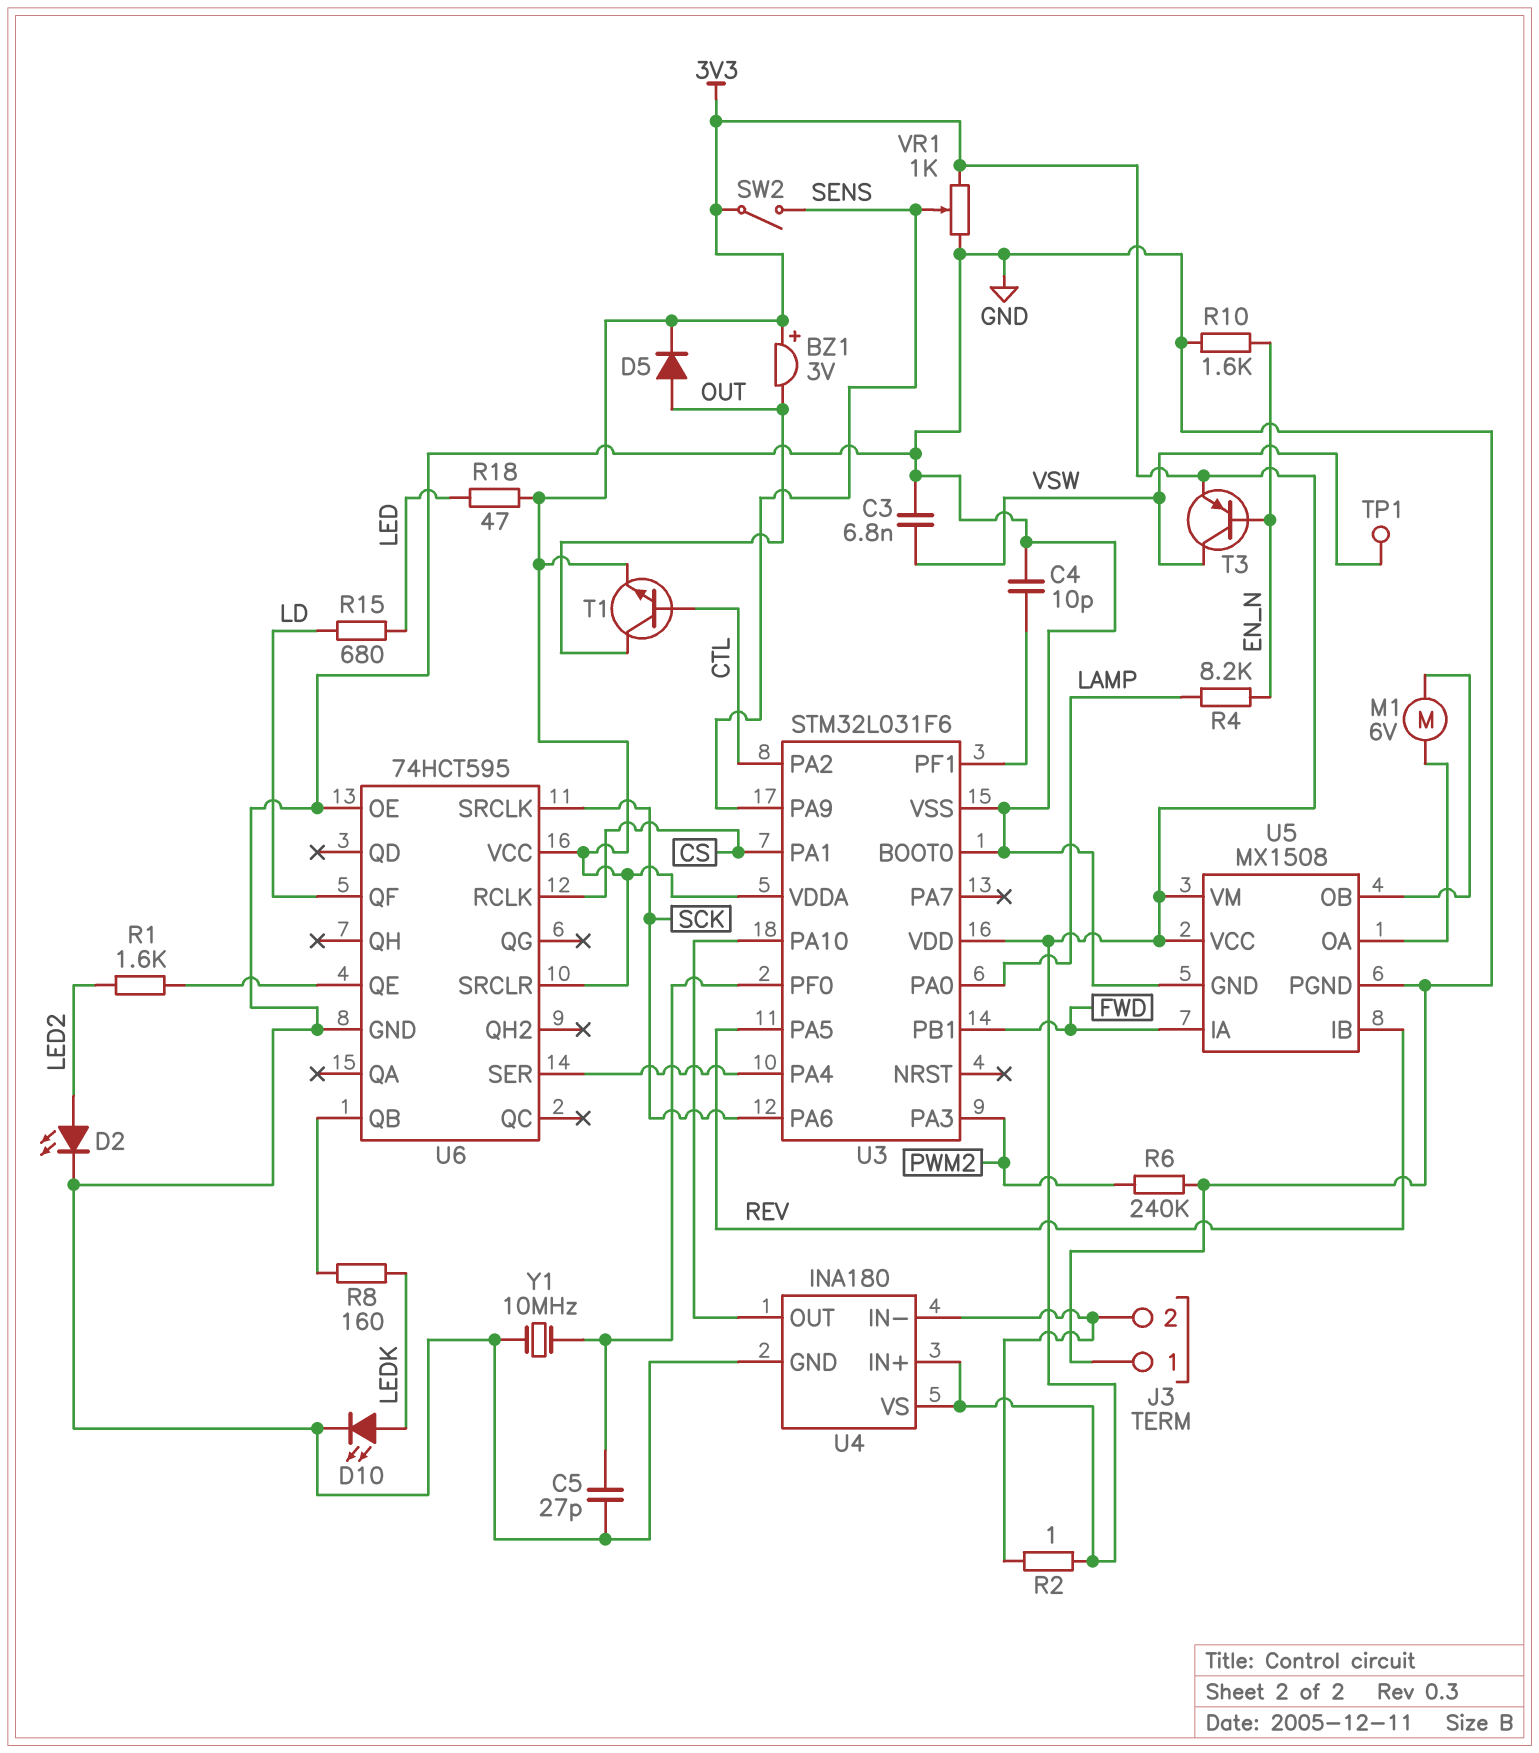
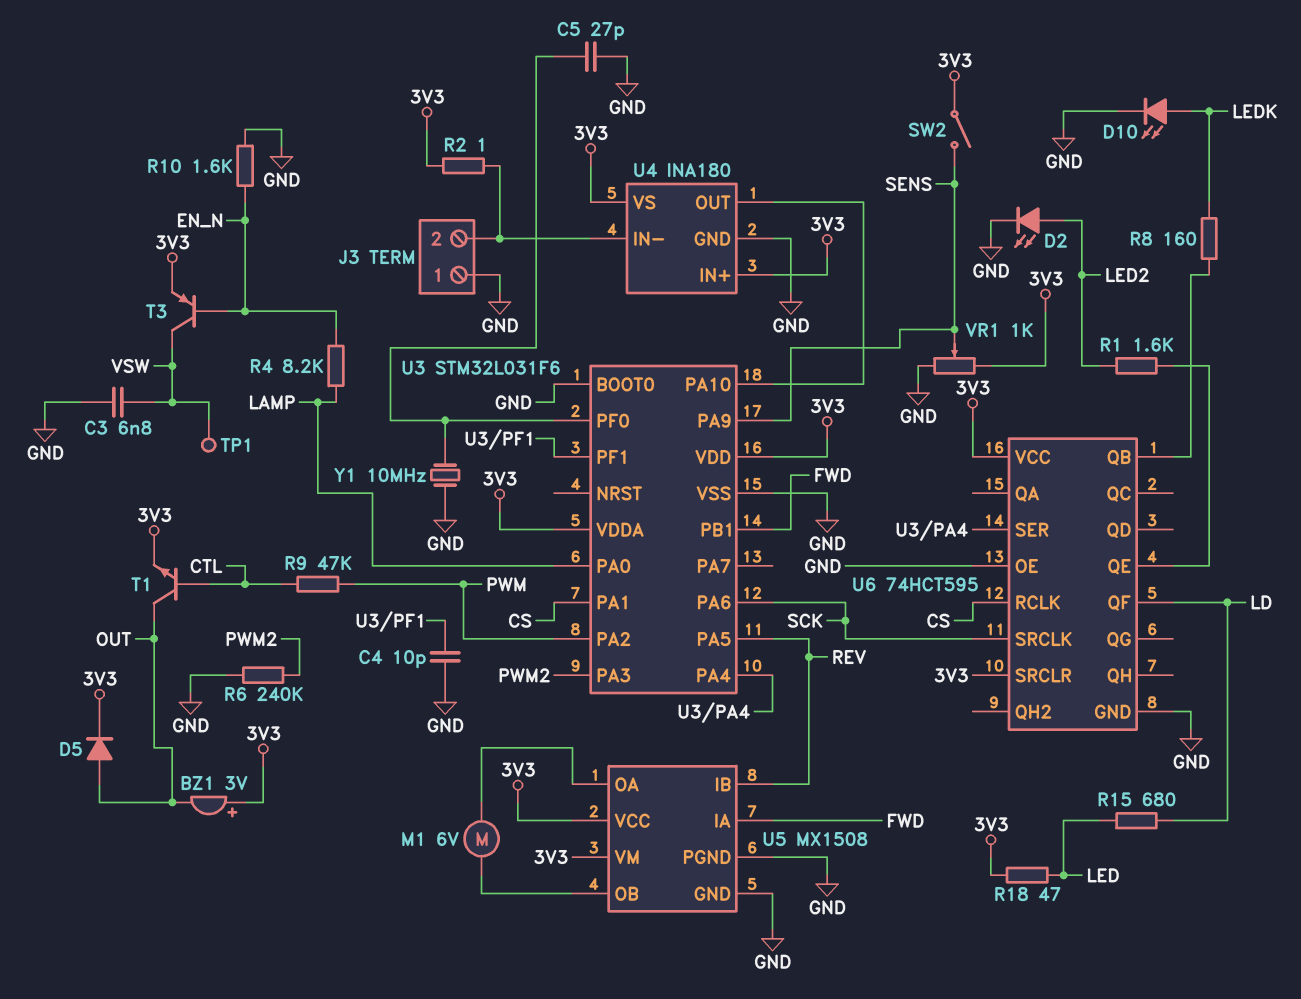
R9: none -> 47k (CTL, PWM)
U3 pin PA2: CTL -> PWM

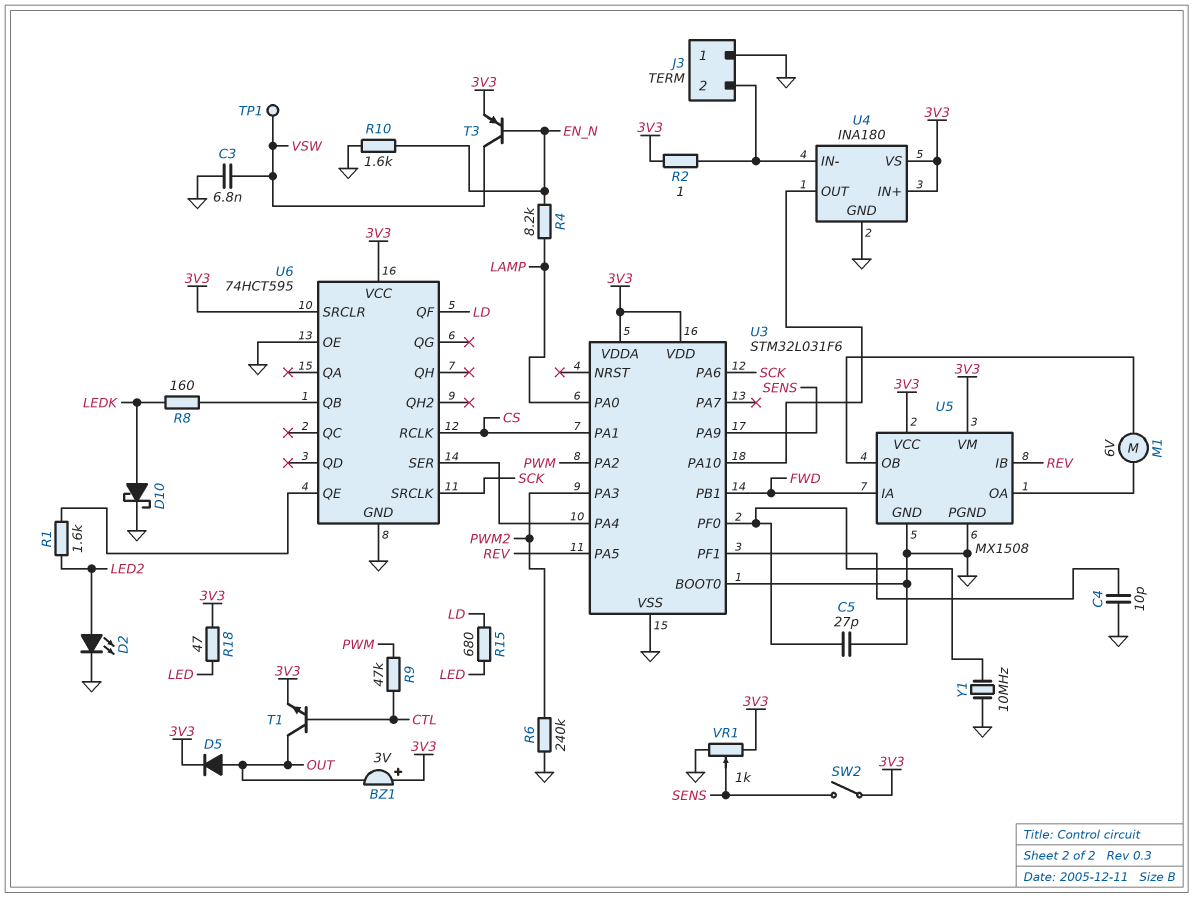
D10: LED (A LEDK, K GND) -> schottky (A LEDK, K GND)

